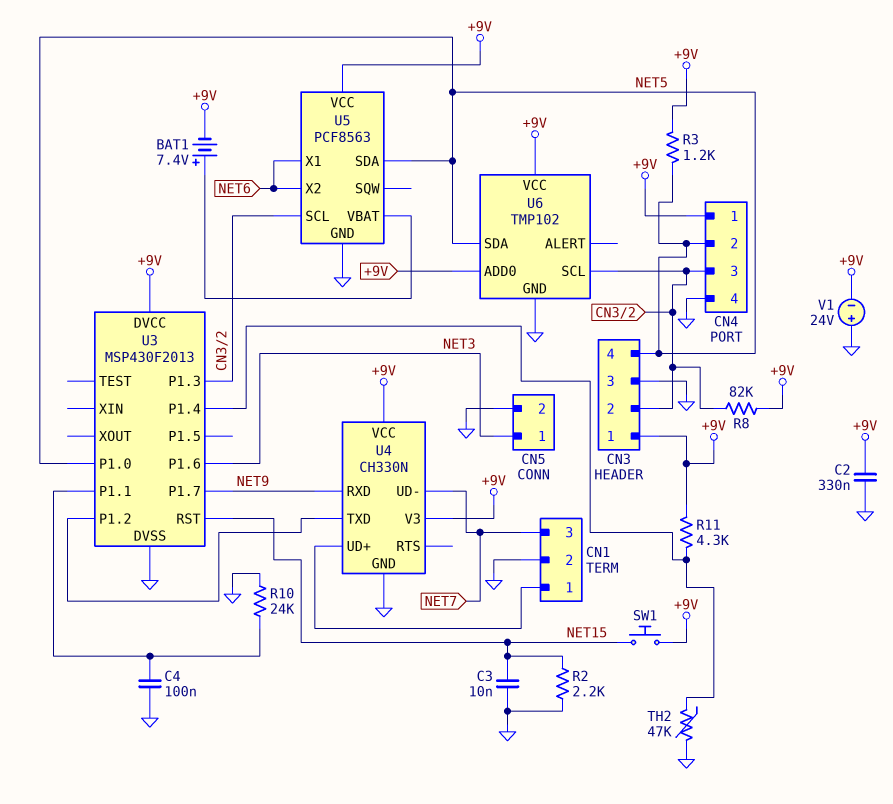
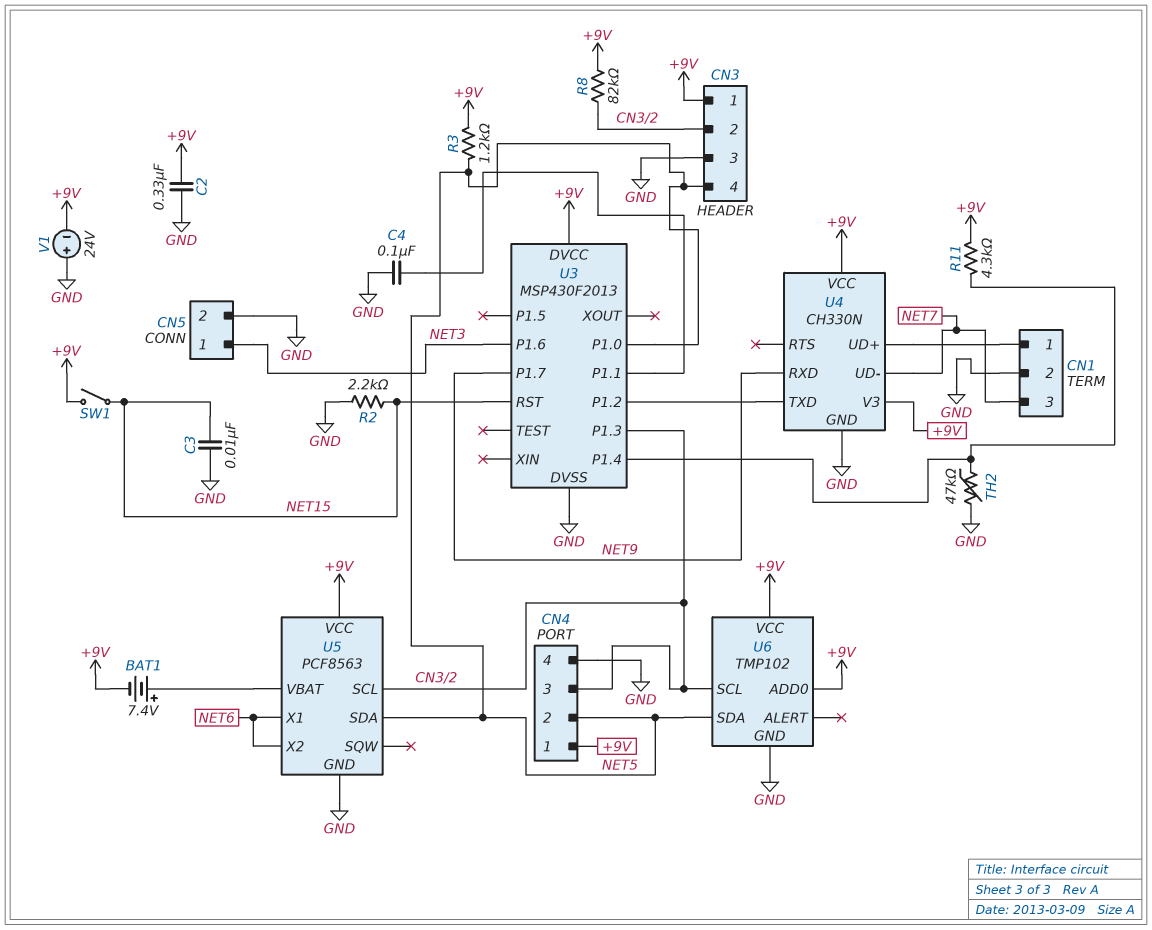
R10: 24k (GND, U3/P1.1) -> none
SW1: button (+9V, NET15) -> switch (+9V, NET15)

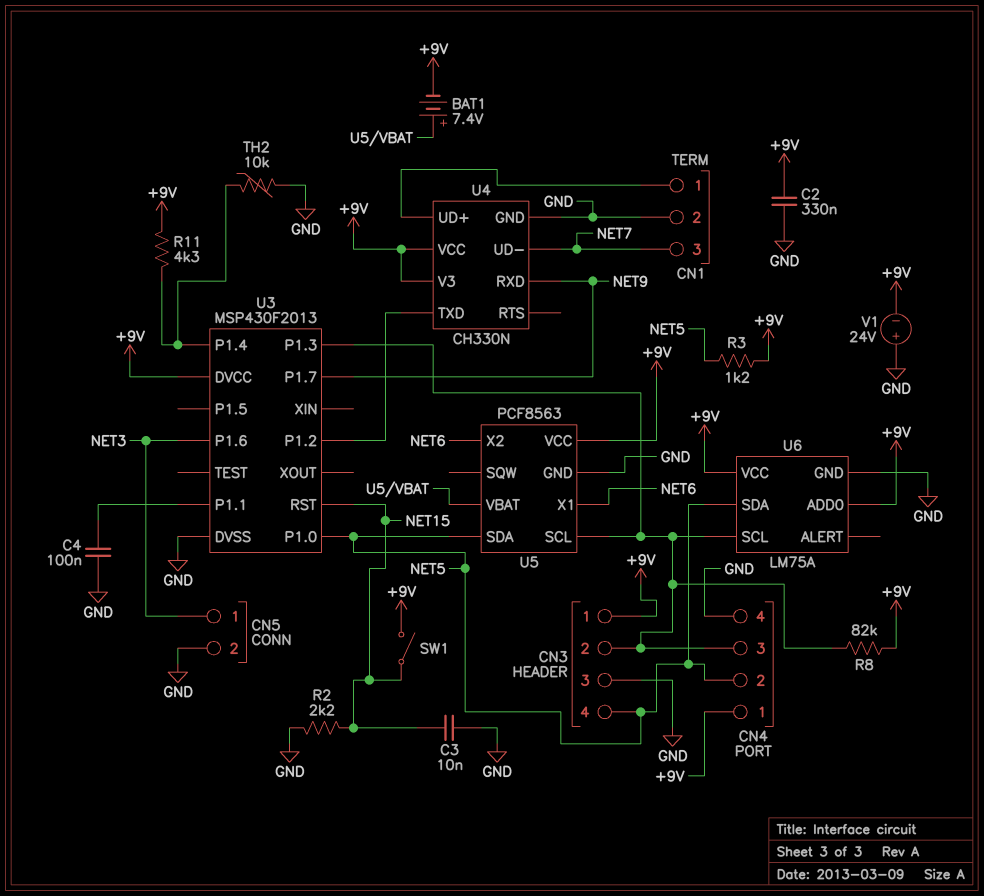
TH2: 47k (GND, U3/P1.4) -> 10k (GND, U3/P1.4)
U6: TMP102 -> LM75A

